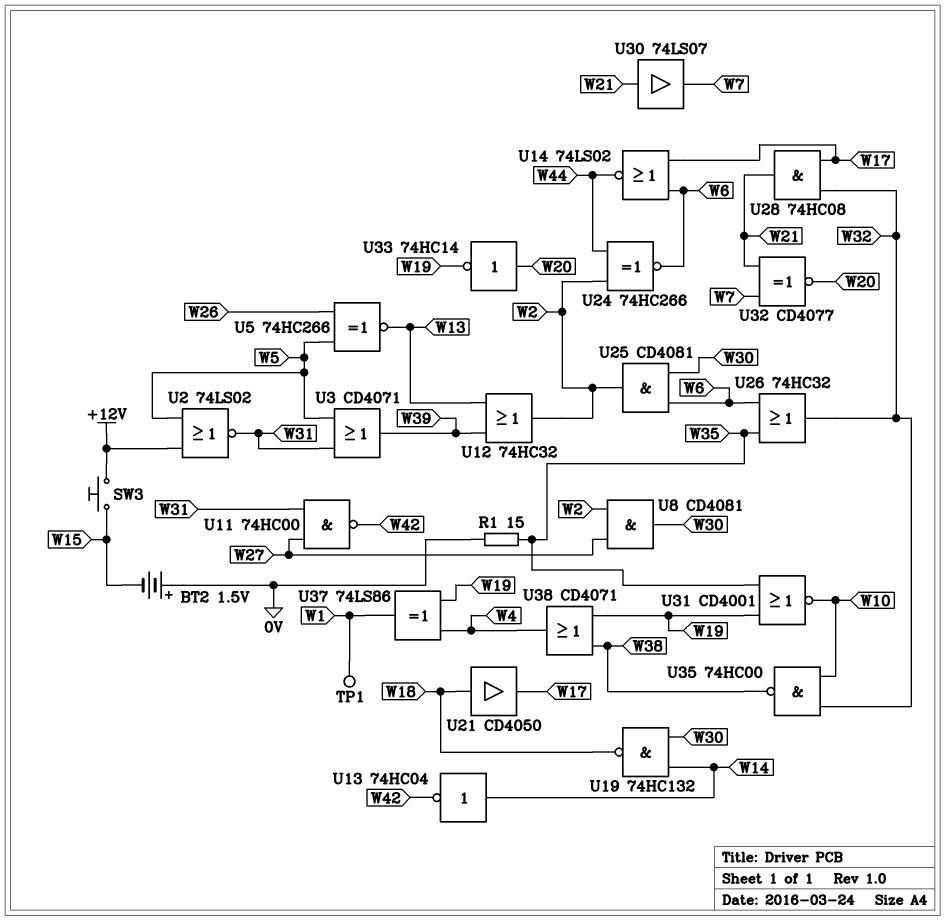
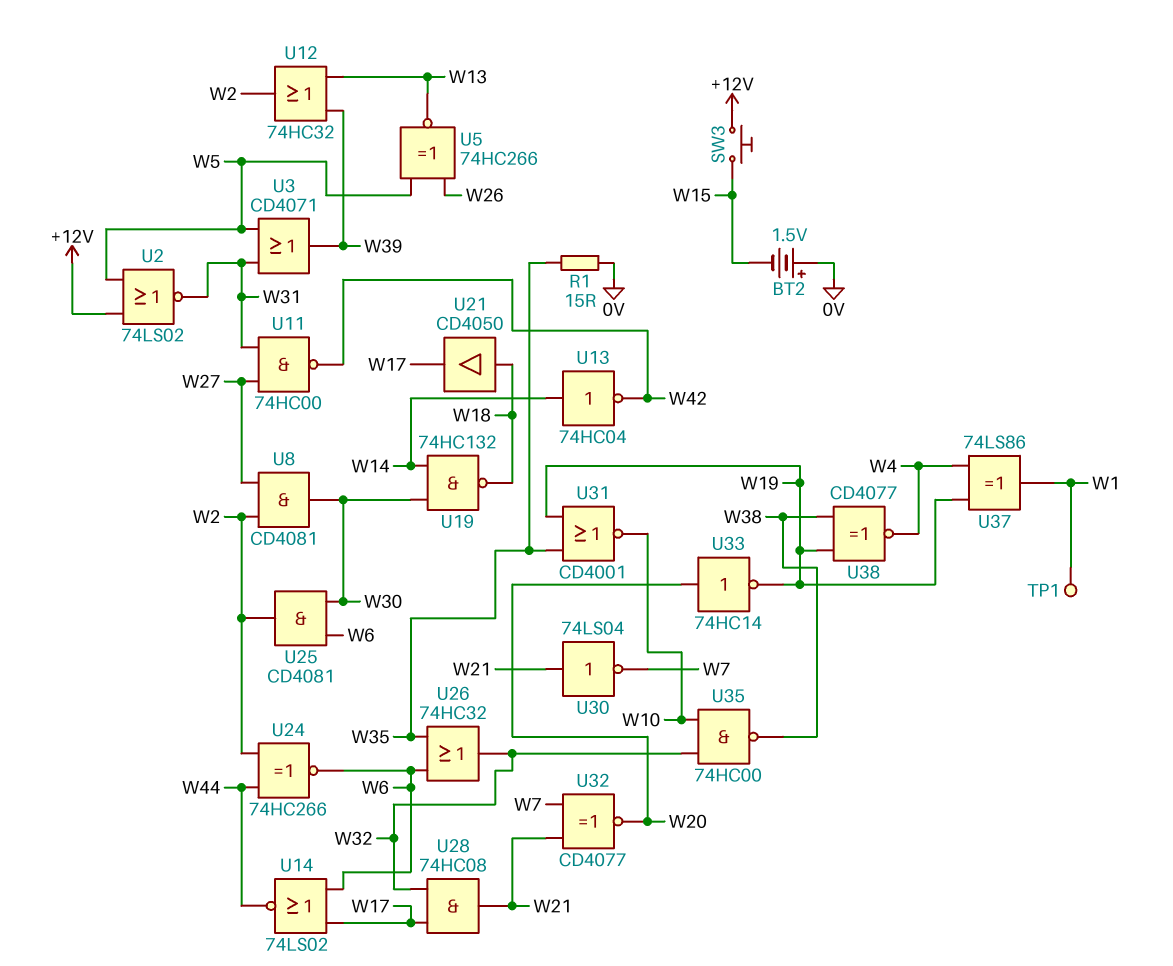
U30: buffer 74LS07 (in W21, out W7) -> NOT 74LS04 (in W21, out W7)
U38: OR CD4071 (in W19, in W38, out W4) -> XNOR CD4077 (in W19, in W38, out W4)

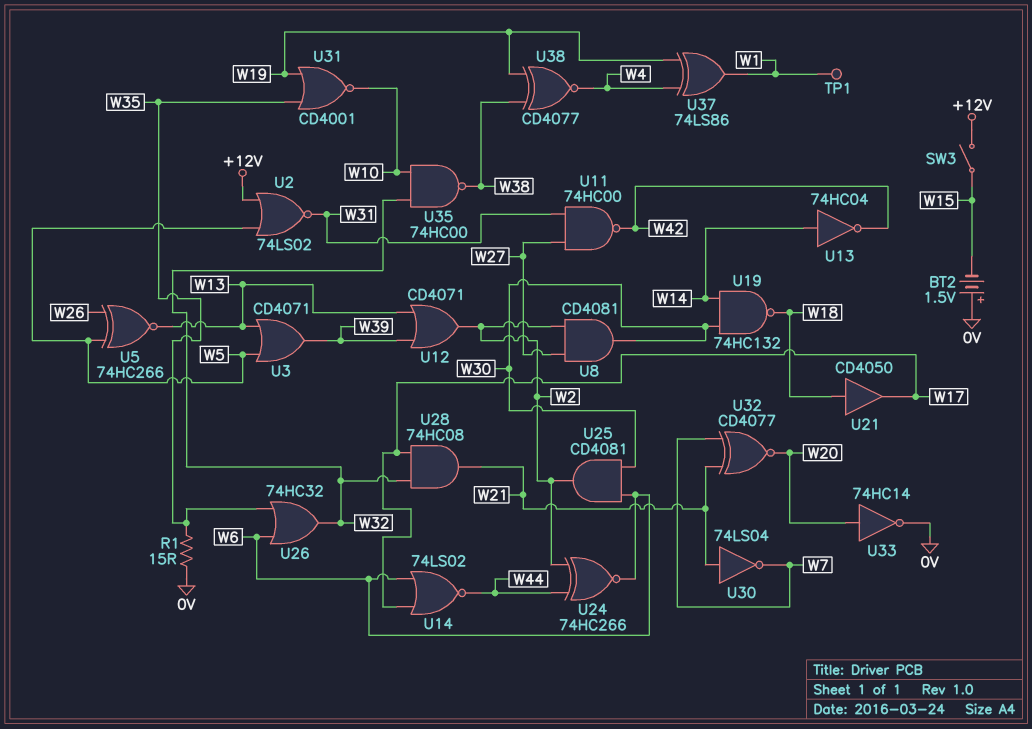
SW3: button (+12V, W15) -> switch (+12V, W15)
U3: OR CD4071 (in W5, in W31, out W39) -> OR CD4071 (in W5, in W13, out W39)
U12: OR 74HC32 (in W13, in W39, out W2) -> OR CD4071 (in W13, in W39, out W2)
U33: NOT 74HC14 (in W20, out W19) -> NOT 74HC14 (in W20, out 0V)

